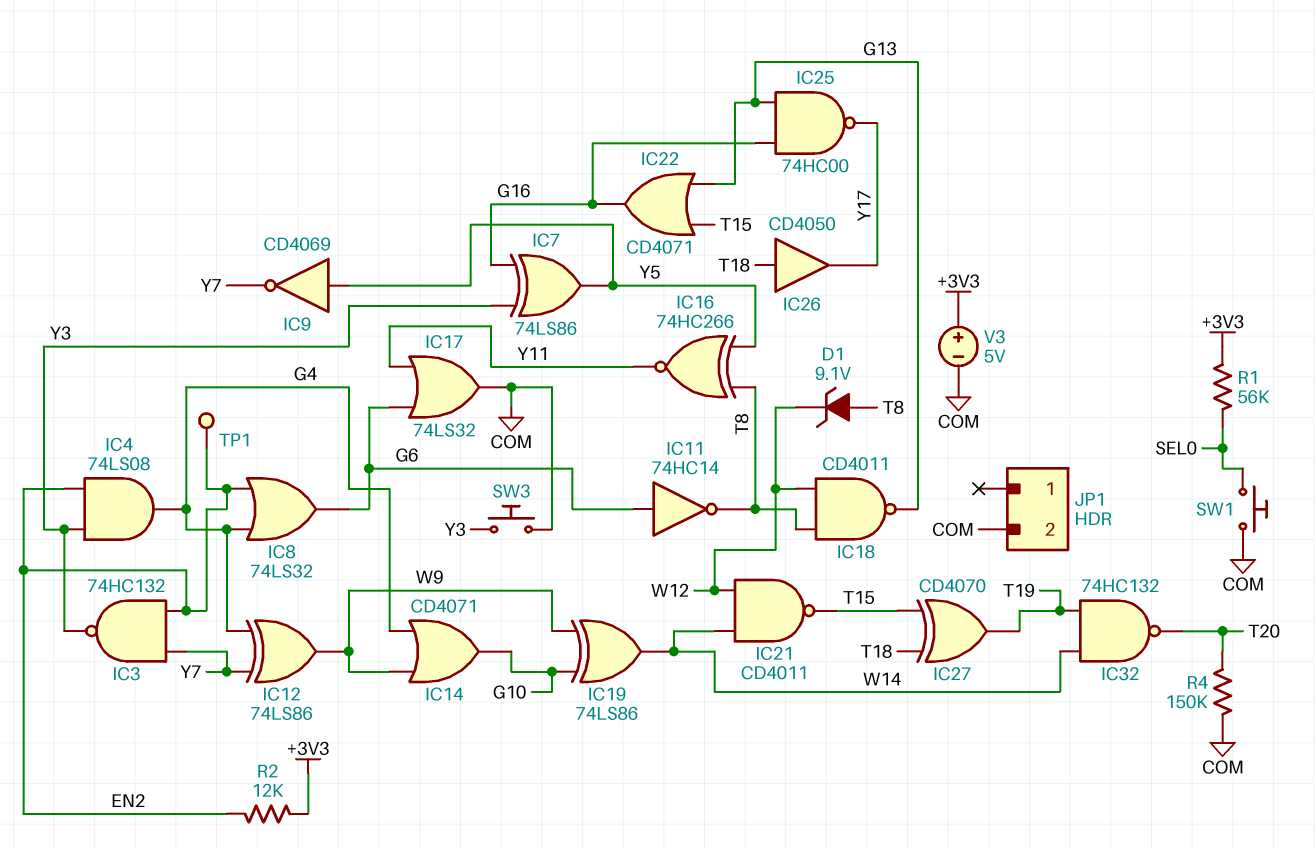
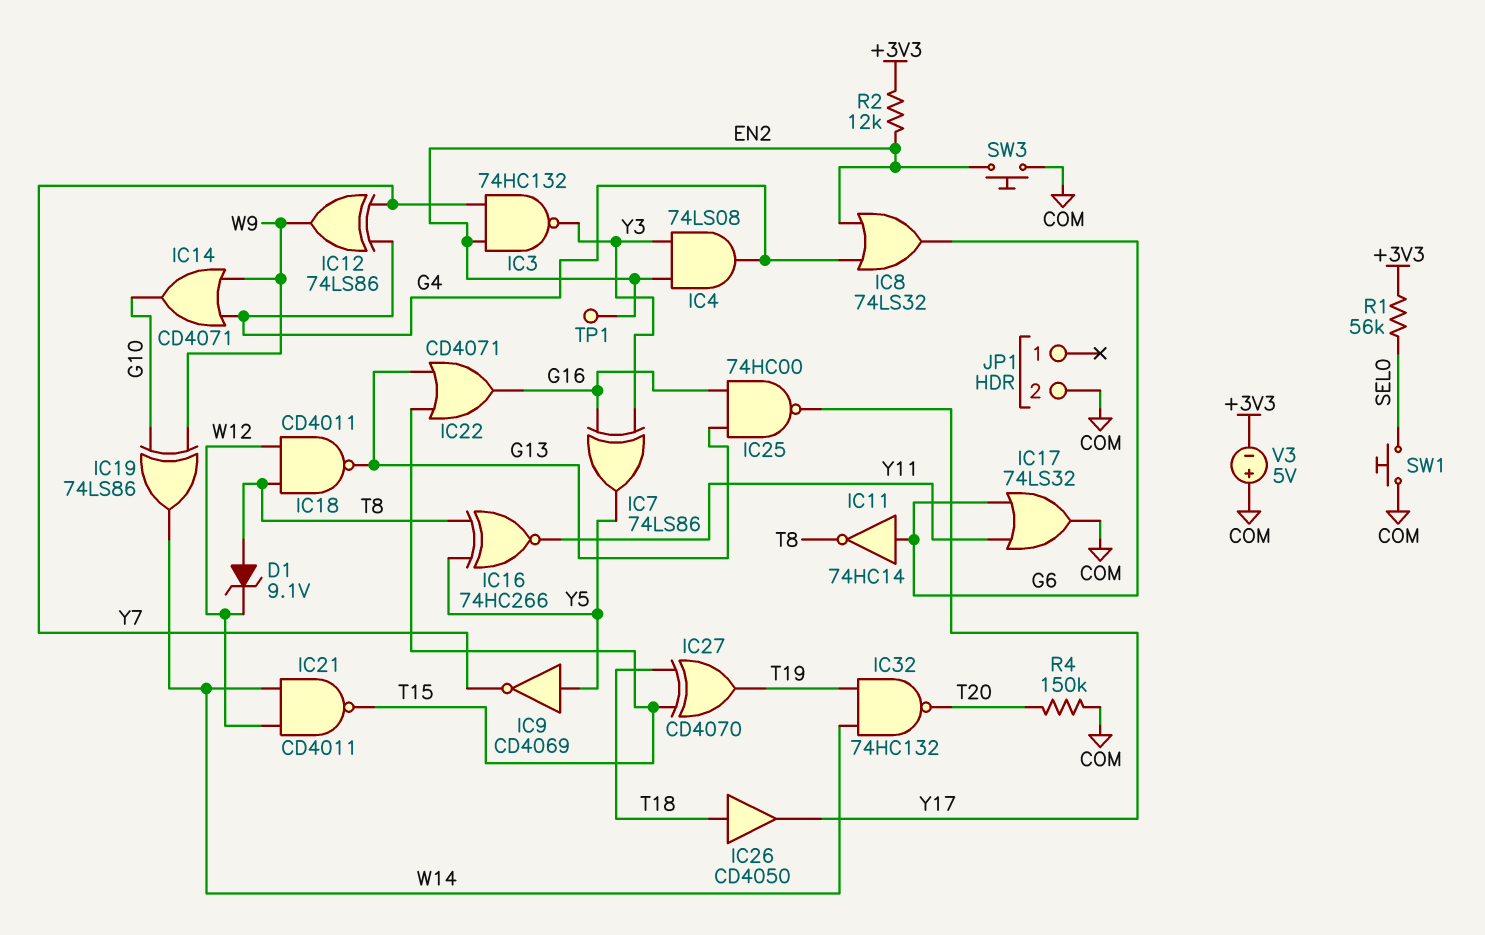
SW3: button (COM, Y3) -> button (COM, EN2)
V3: 5V (plus +3V3, minus COM) -> 5V (plus COM, minus +3V3)

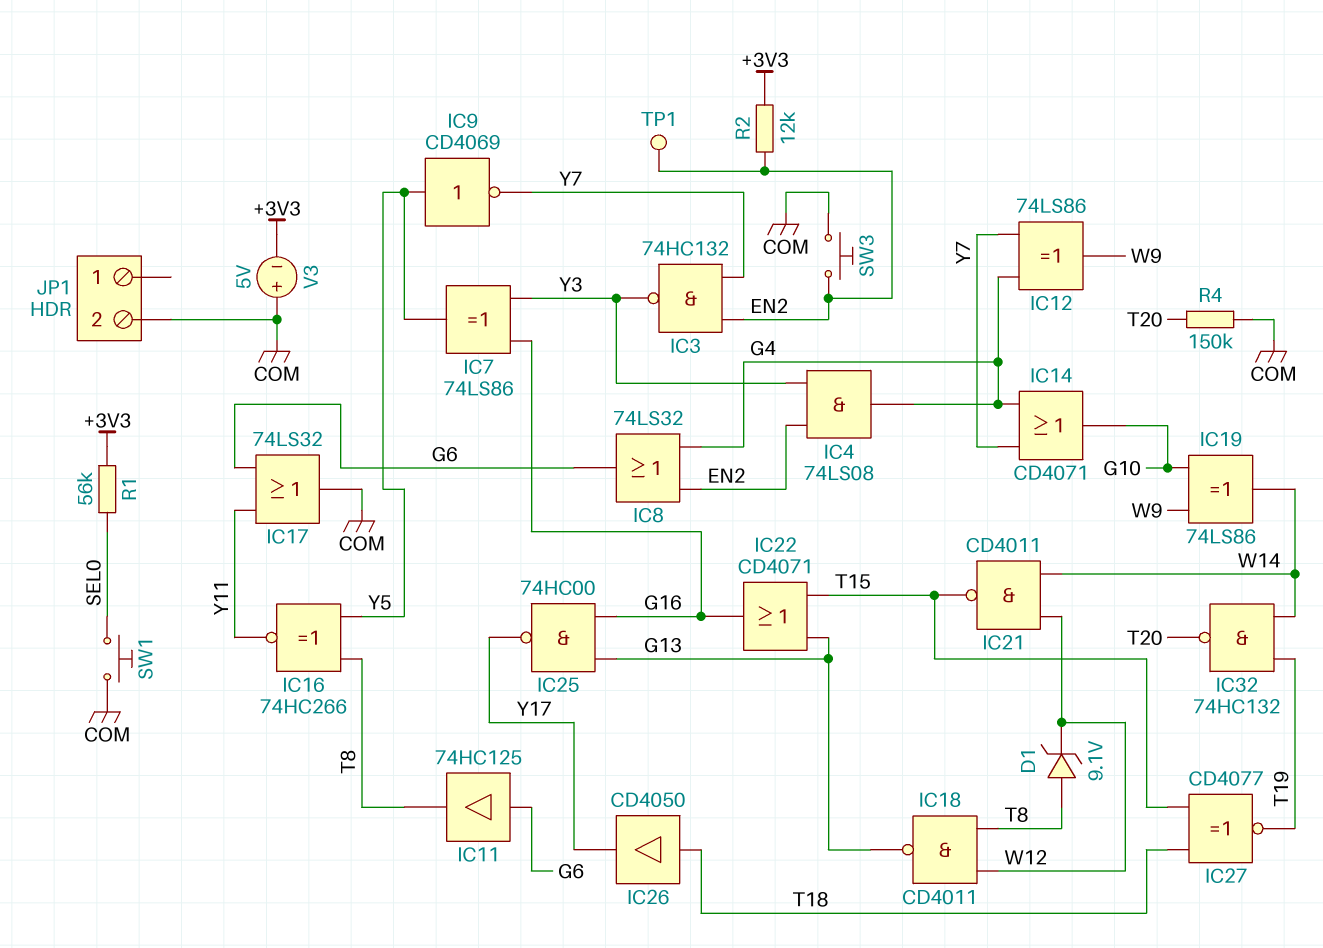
IC11: NOT 74HC14 (in G6, out T8) -> buffer 74HC125 (in G6, out T8)
IC14: OR CD4071 (in G4, in W9, out G10) -> OR CD4071 (in G4, in Y7, out G10)
IC27: XOR CD4070 (in T15, in T18, out T19) -> XNOR CD4077 (in T15, in T18, out T19)

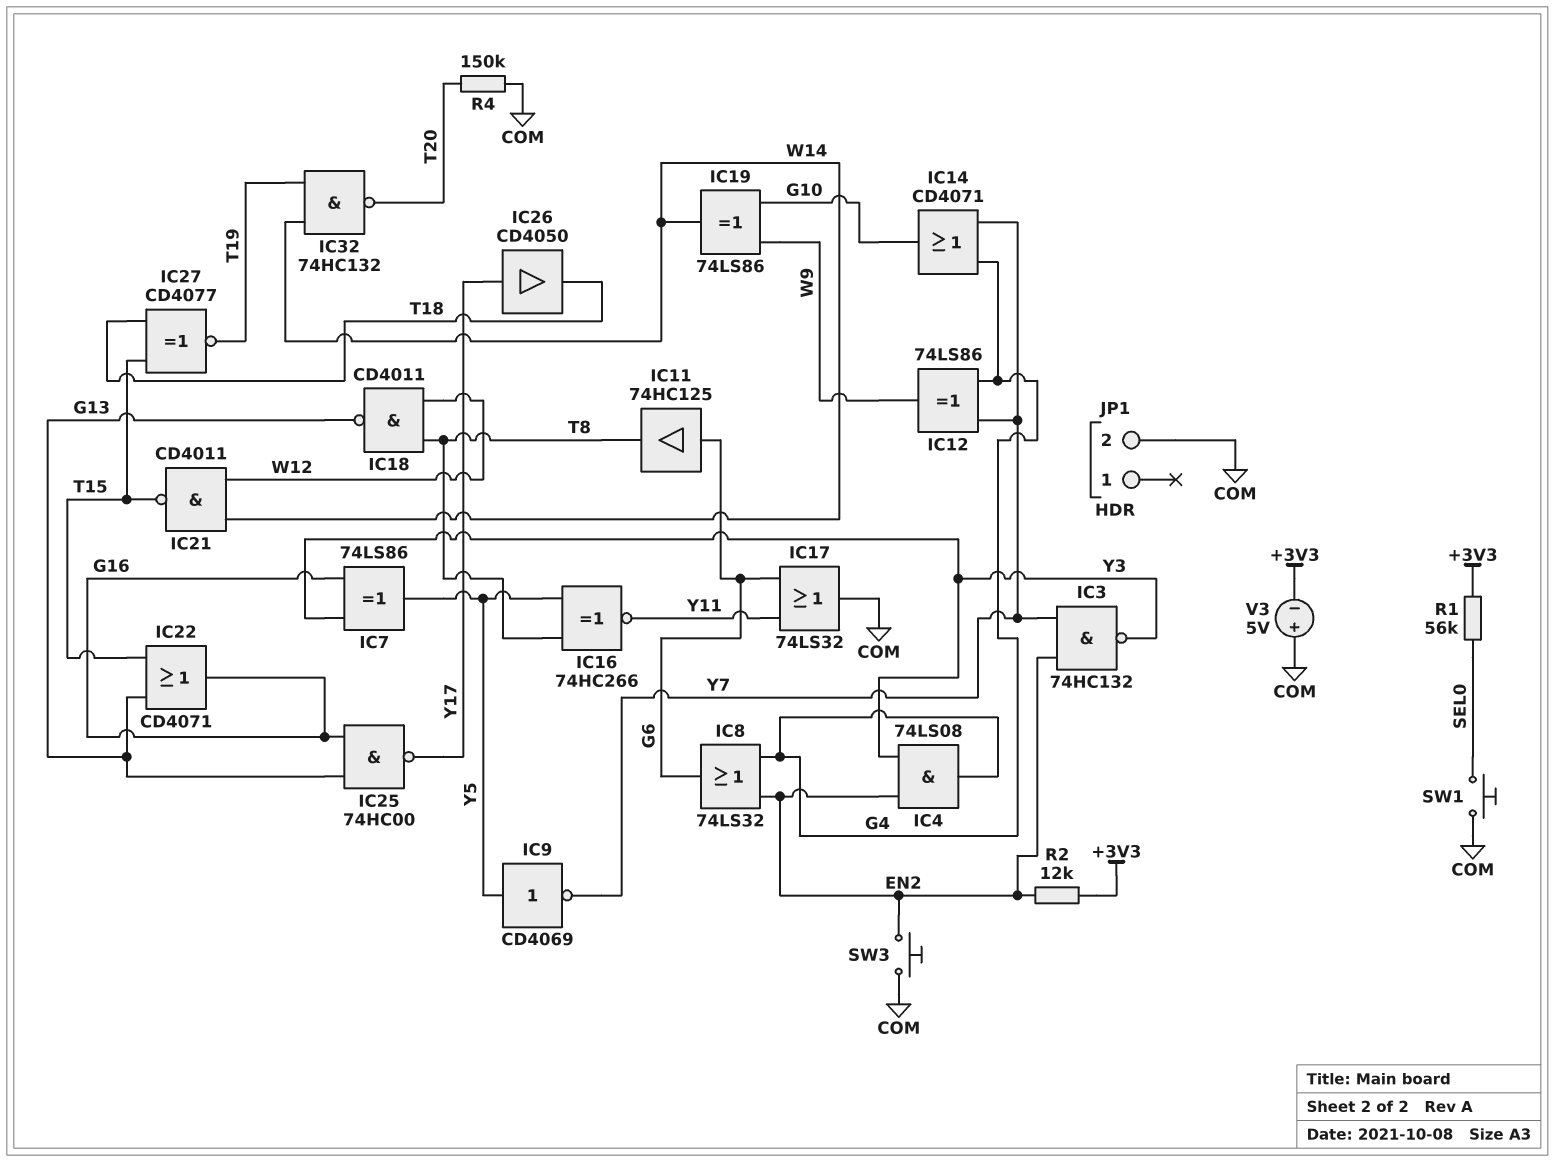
D1: zener 9.1V (A T8, K W12) -> none
IC26: buffer CD4050 (in T18, out Y17) -> buffer CD4050 (in Y17, out T18)
TP1: test point (EN2) -> none

